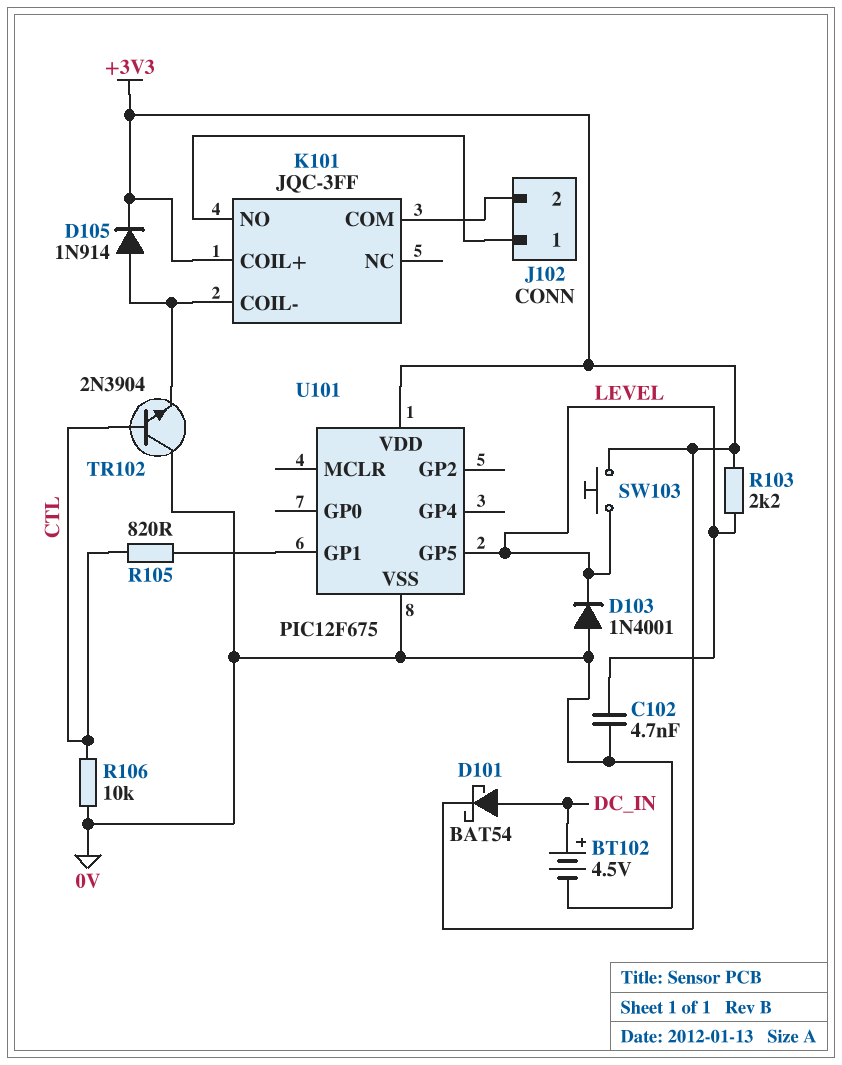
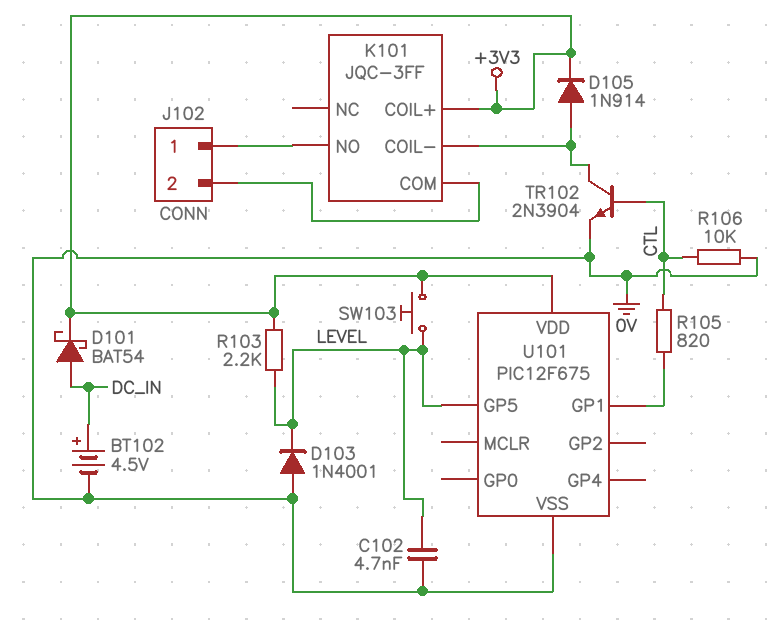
TR102: NPN 2N3904 (B CTL, C 0V, E K101/COIL-) -> NPN 2N3904 (B CTL, C K101/COIL-, E 0V)

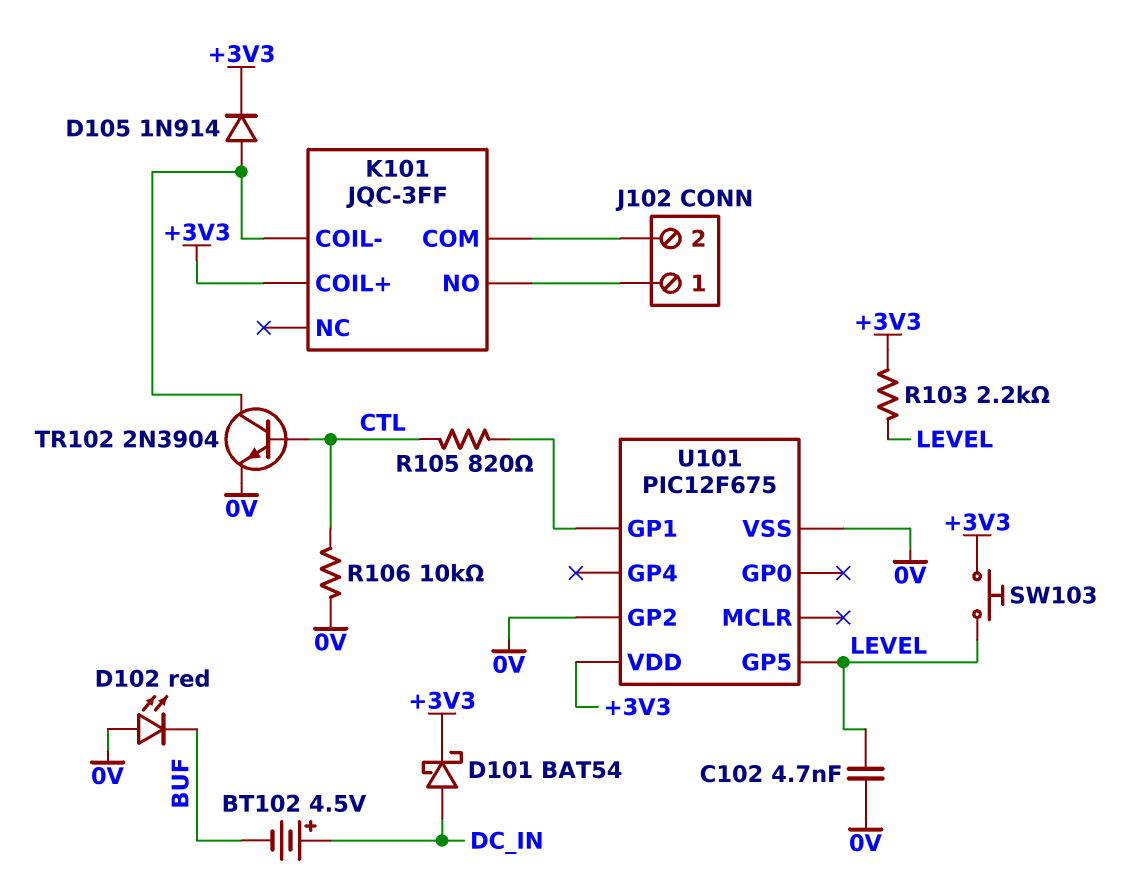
BT102: 4.5V (plus DC_IN, minus 0V) -> 4.5V (plus DC_IN, minus BUF)
D102: none -> LED red (A 0V, K BUF)
D103: diode 1N4001 (A 0V, K LEVEL) -> none
U101 pin GP2: none -> 0V

